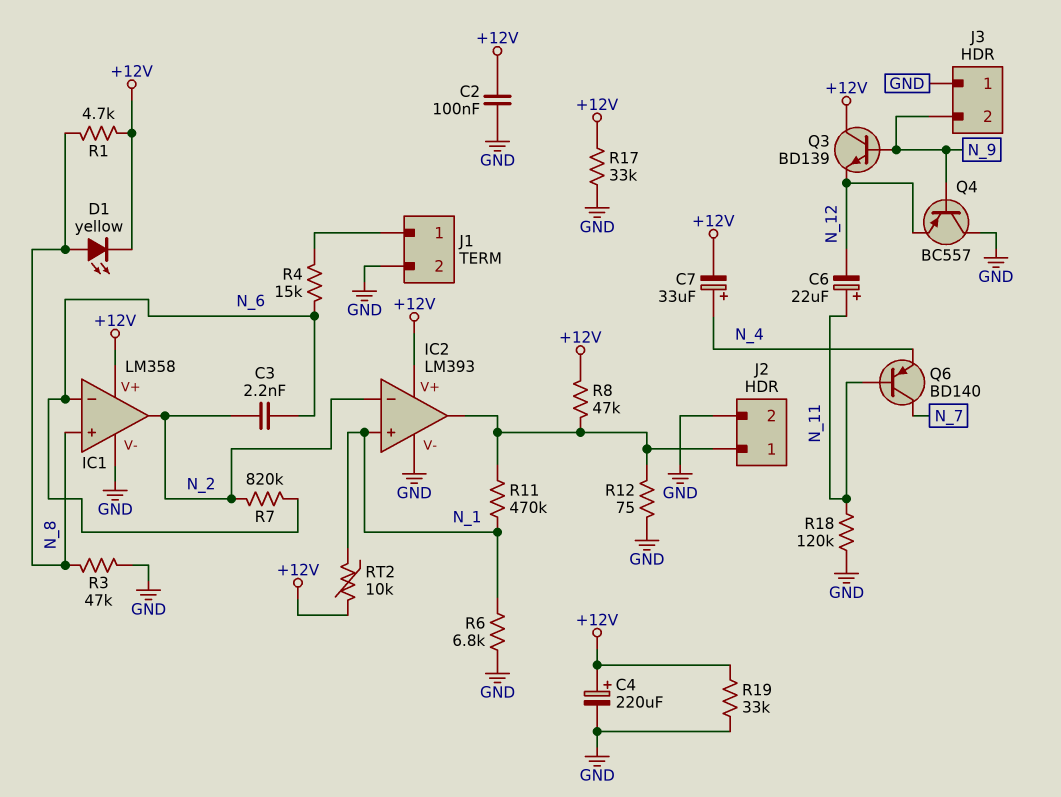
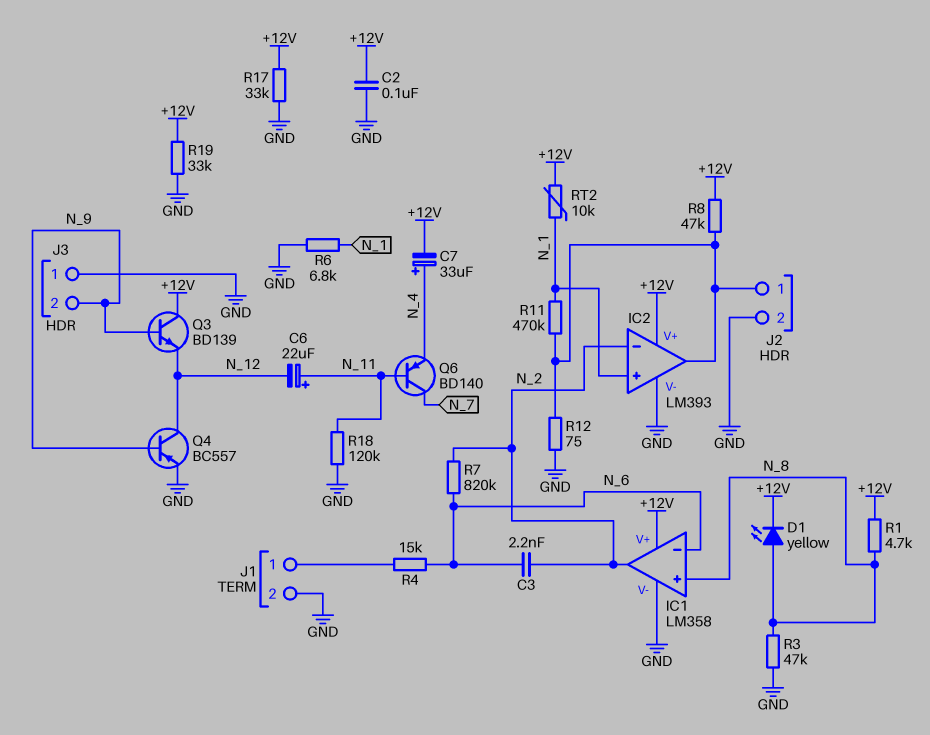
C4: 220uF (plus +12V, minus GND) -> none
Q4: PNP BC557 (B N_9, C GND, E N_12) -> PNP BC557 (B N_9, C N_12, E GND)

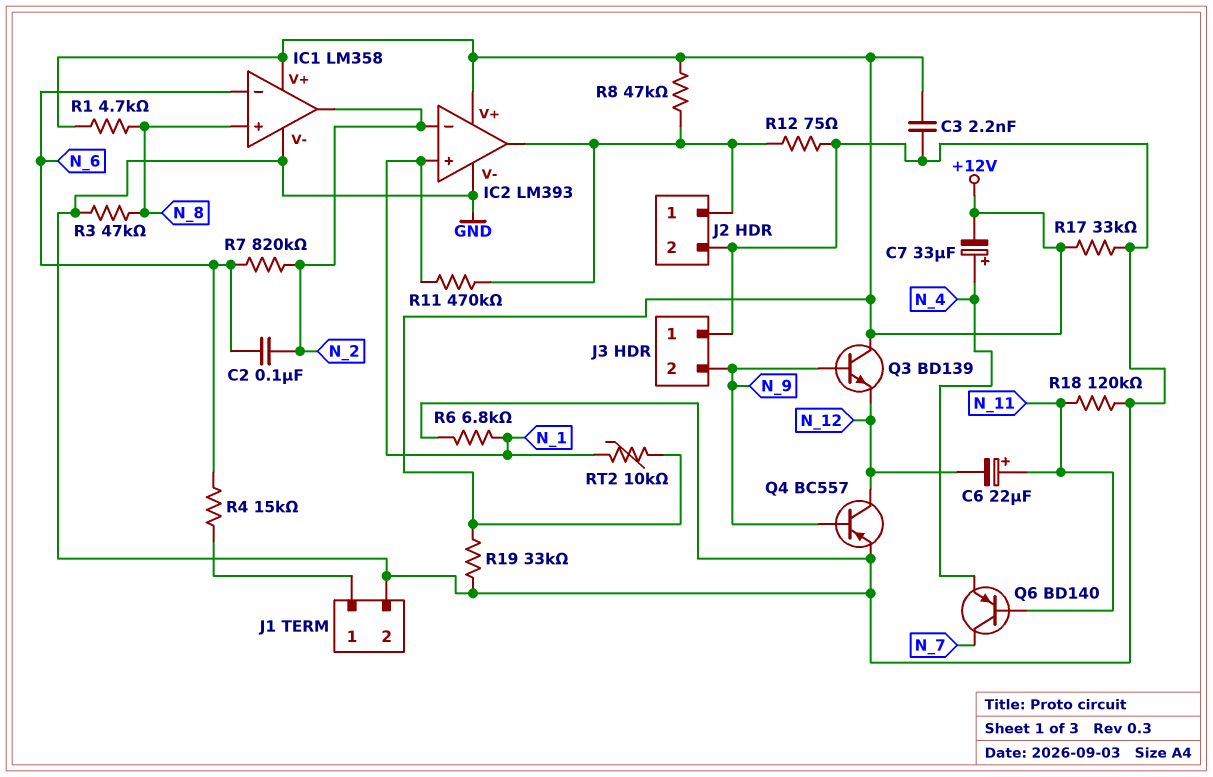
C2: 100nF (+12V, GND) -> 100nF (N_2, N_6)
C3: 2.2nF (N_2, N_6) -> 2.2nF (+12V, GND)
D1: LED yellow (A N_8, K +12V) -> none

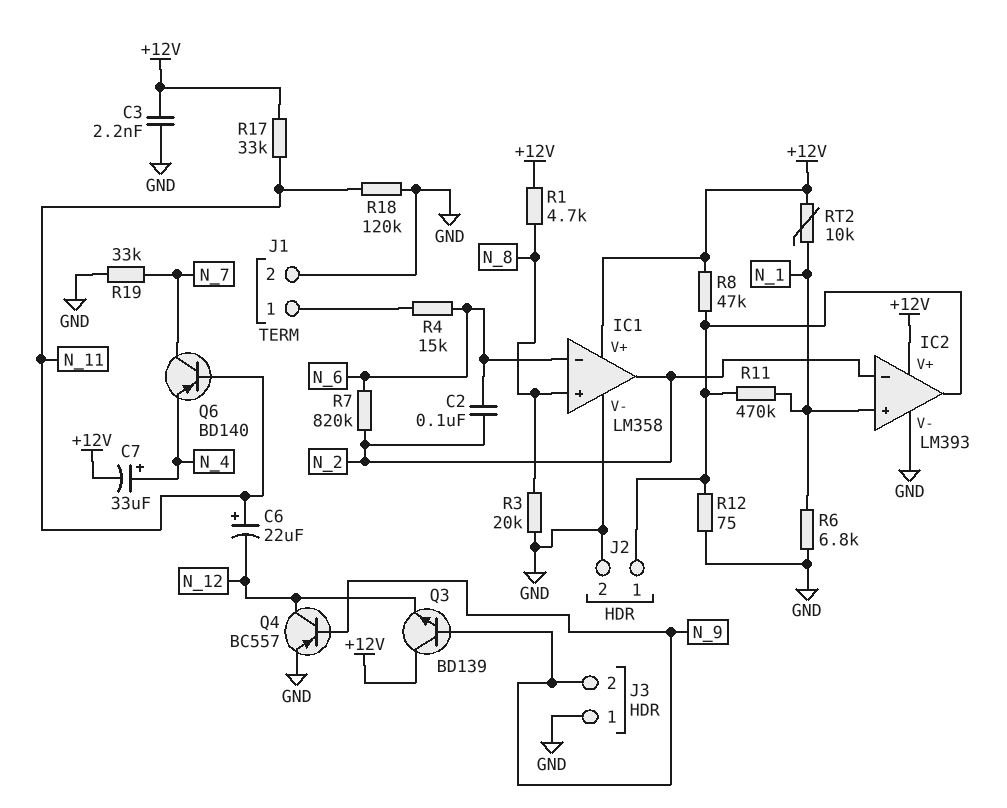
R3: 47k (GND, N_8) -> 20k (GND, N_8)
R17: 33k (+12V, GND) -> 33k (+12V, N_11)
R19: 33k (+12V, GND) -> 33k (GND, N_7)

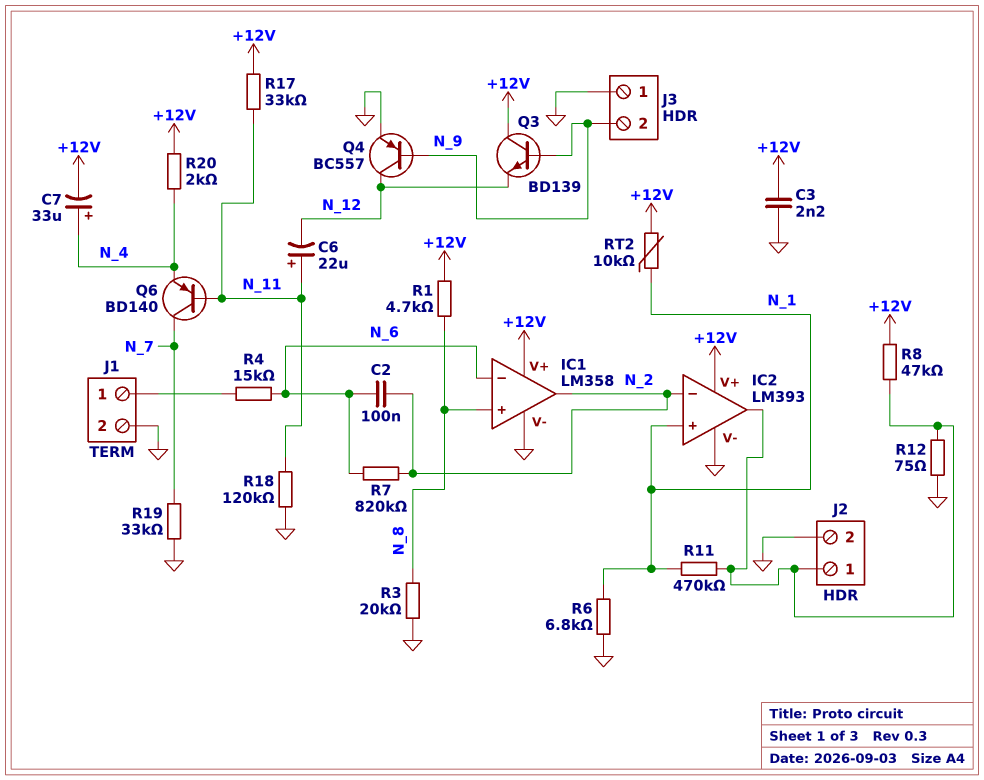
R20: none -> 2k (+12V, N_4)

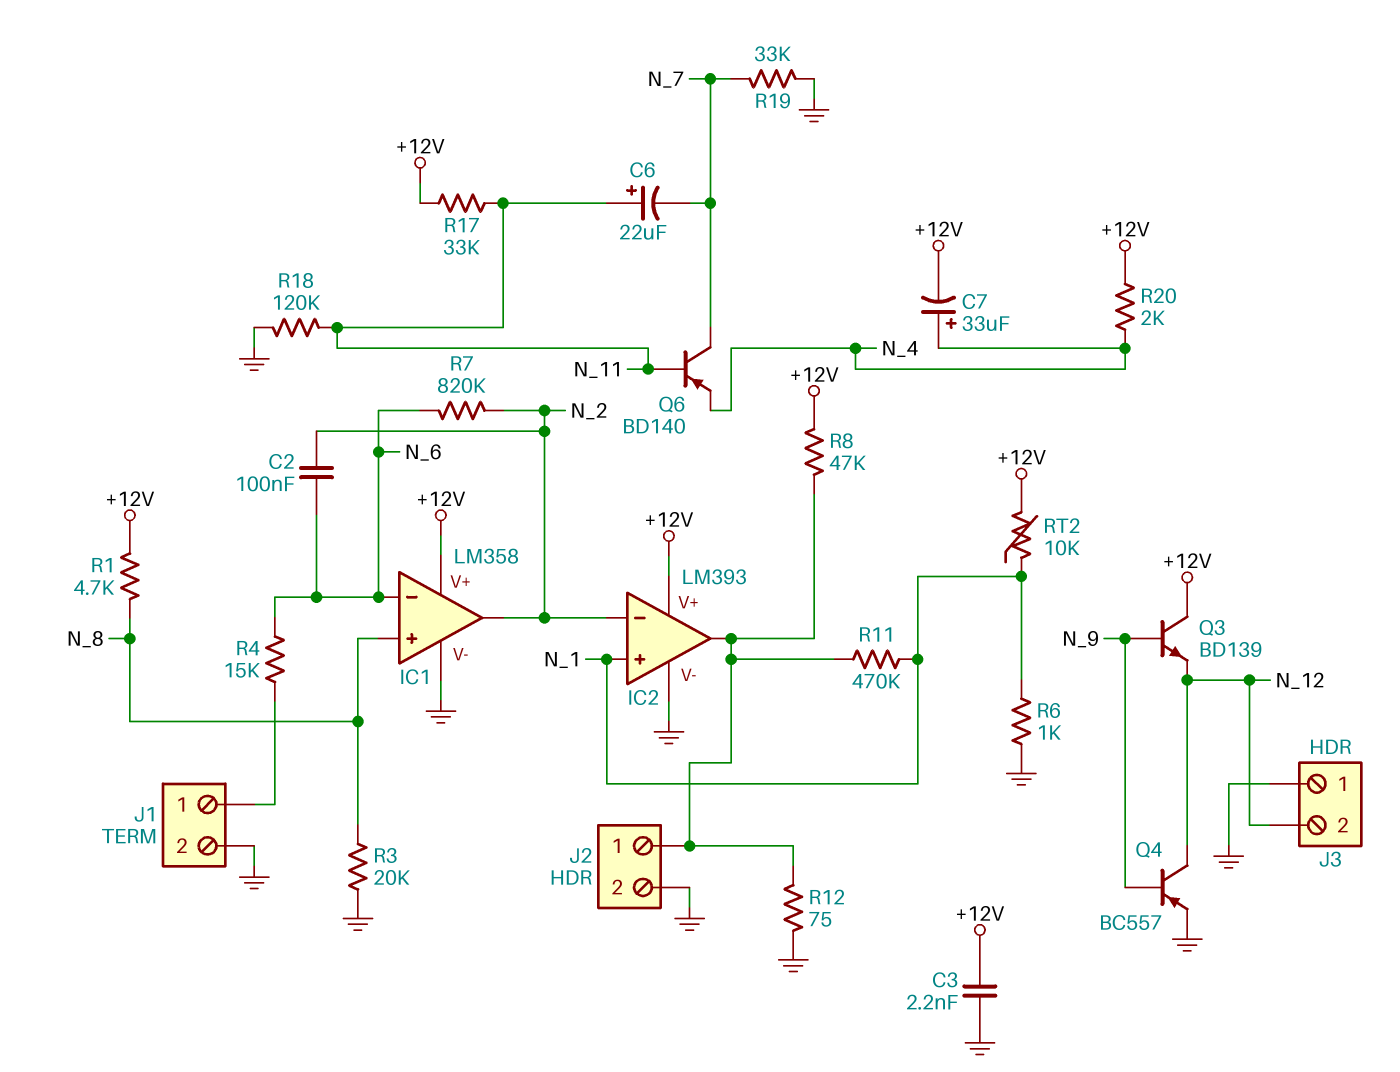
C6: 22uF (plus N_11, minus N_12) -> 22uF (plus N_11, minus N_7)
J3 pin 2: N_9 -> N_12
R6: 6.8k (GND, N_1) -> 1k (GND, N_1)

